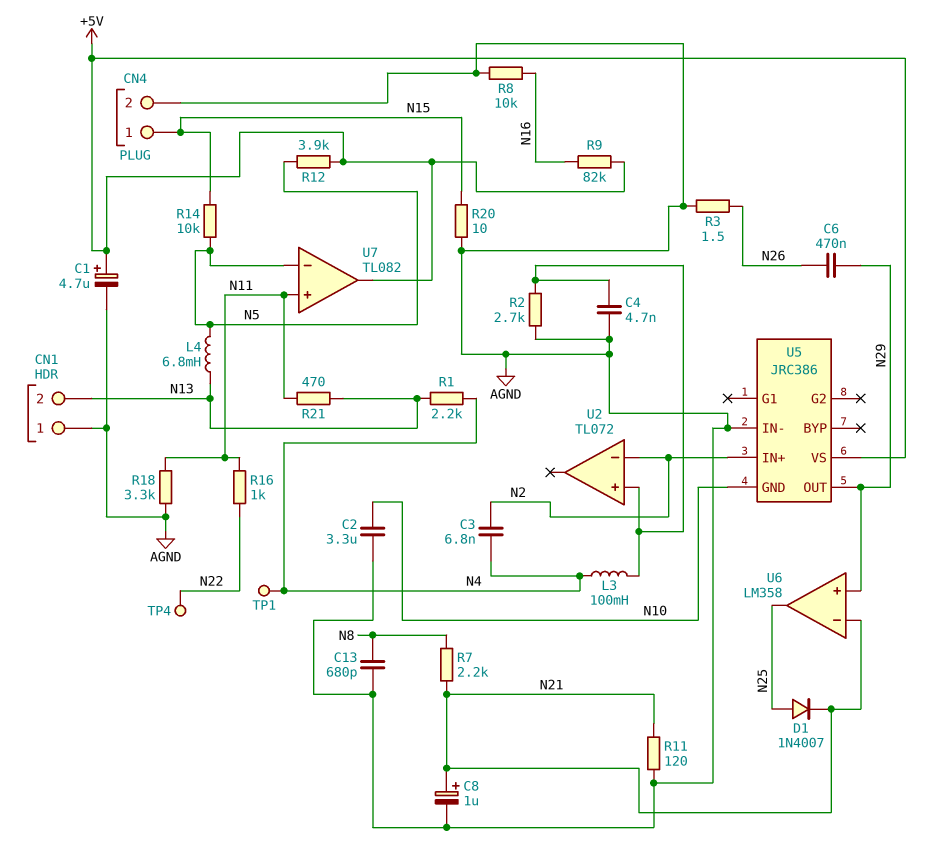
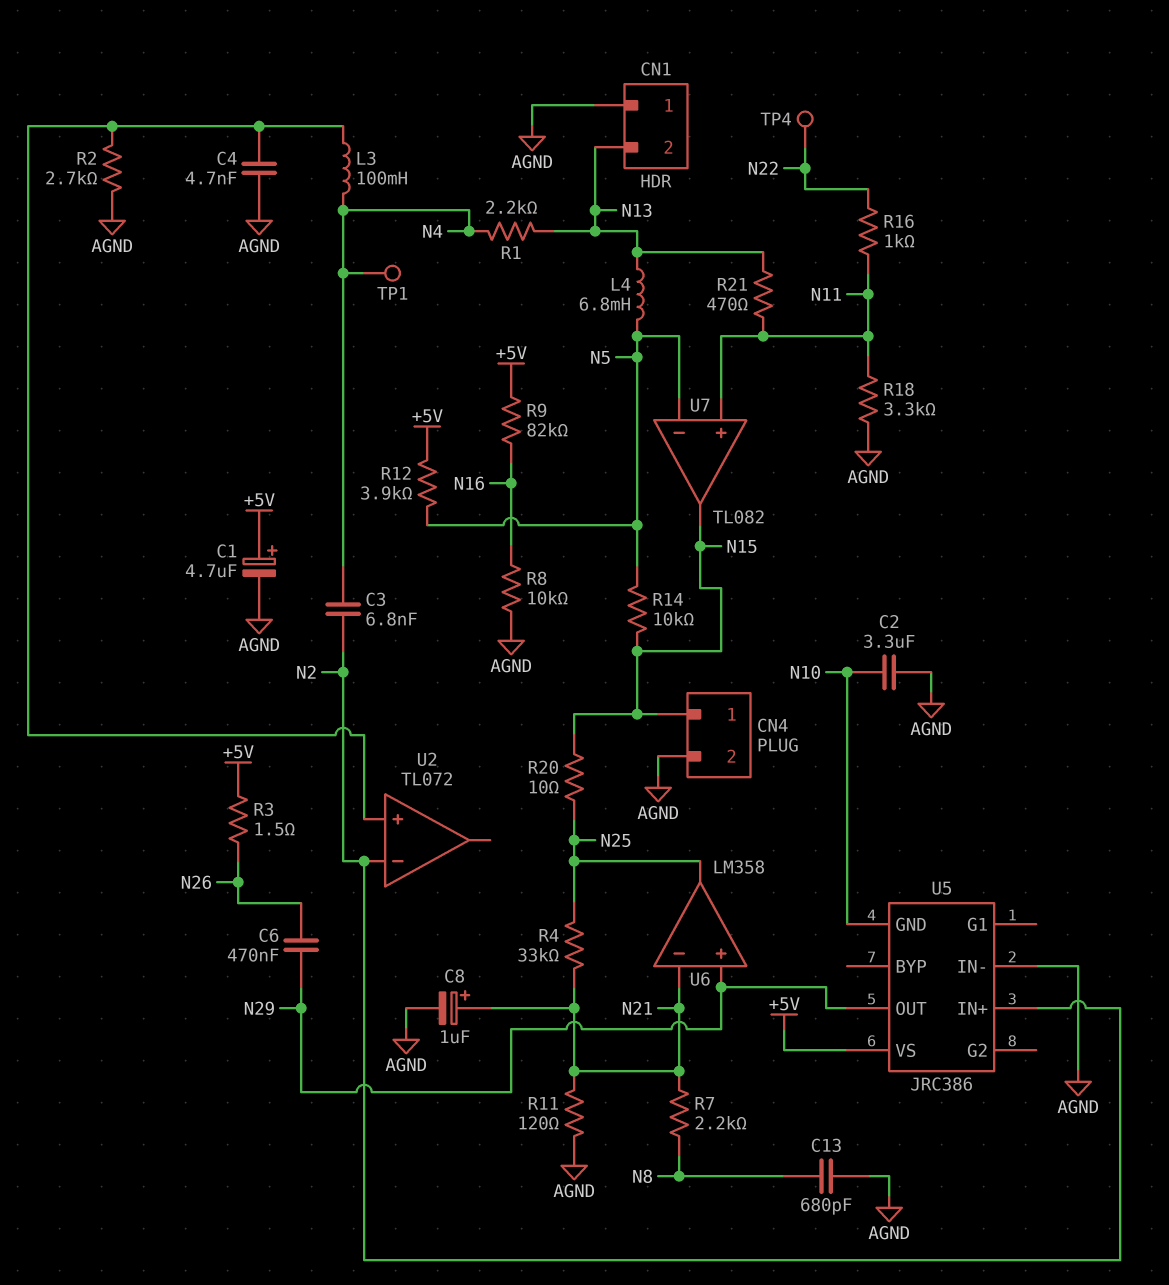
D1: diode 1N4007 (A N25, K N21) -> none
R3: 1.5 (AGND, N26) -> 1.5 (+5V, N26)
R4: none -> 33k (N21, N25)
R20: 10 (AGND, N15) -> 10 (N15, N25)
U7 pin out: +5V -> N15

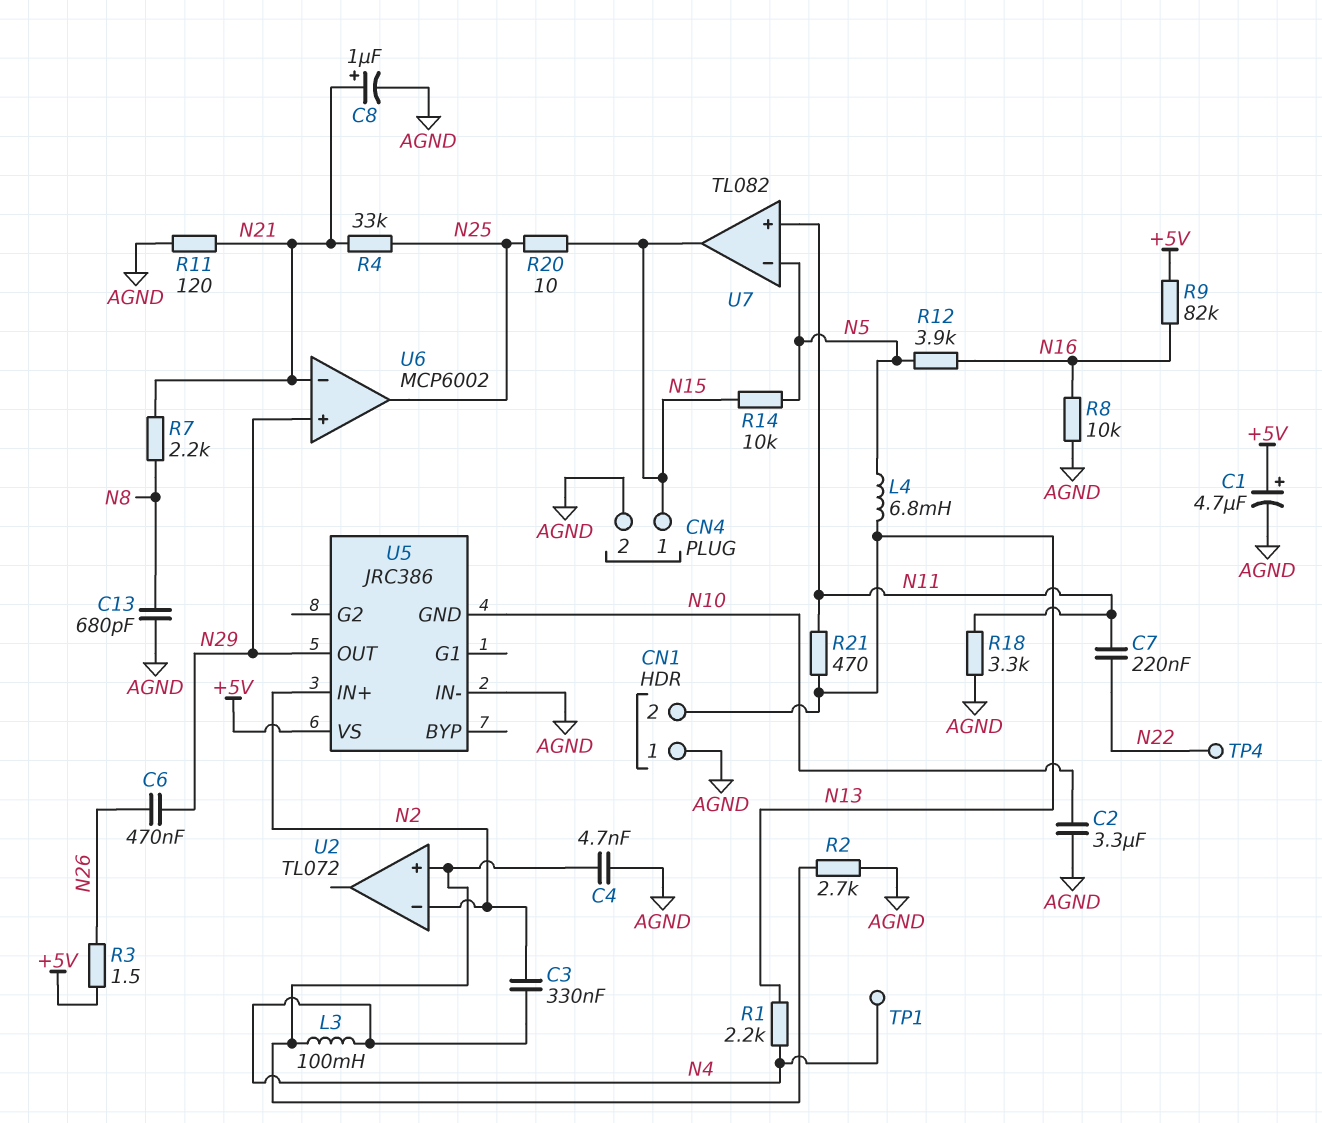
C3: 6.8nF (N2, N4) -> 330nF (N2, N4)
C7: none -> 220nF (N11, N22)
R12: 3.9k (+5V, N5) -> 3.9k (N5, N16)
R16: 1k (N11, N22) -> none
U6: LM358 -> MCP6002

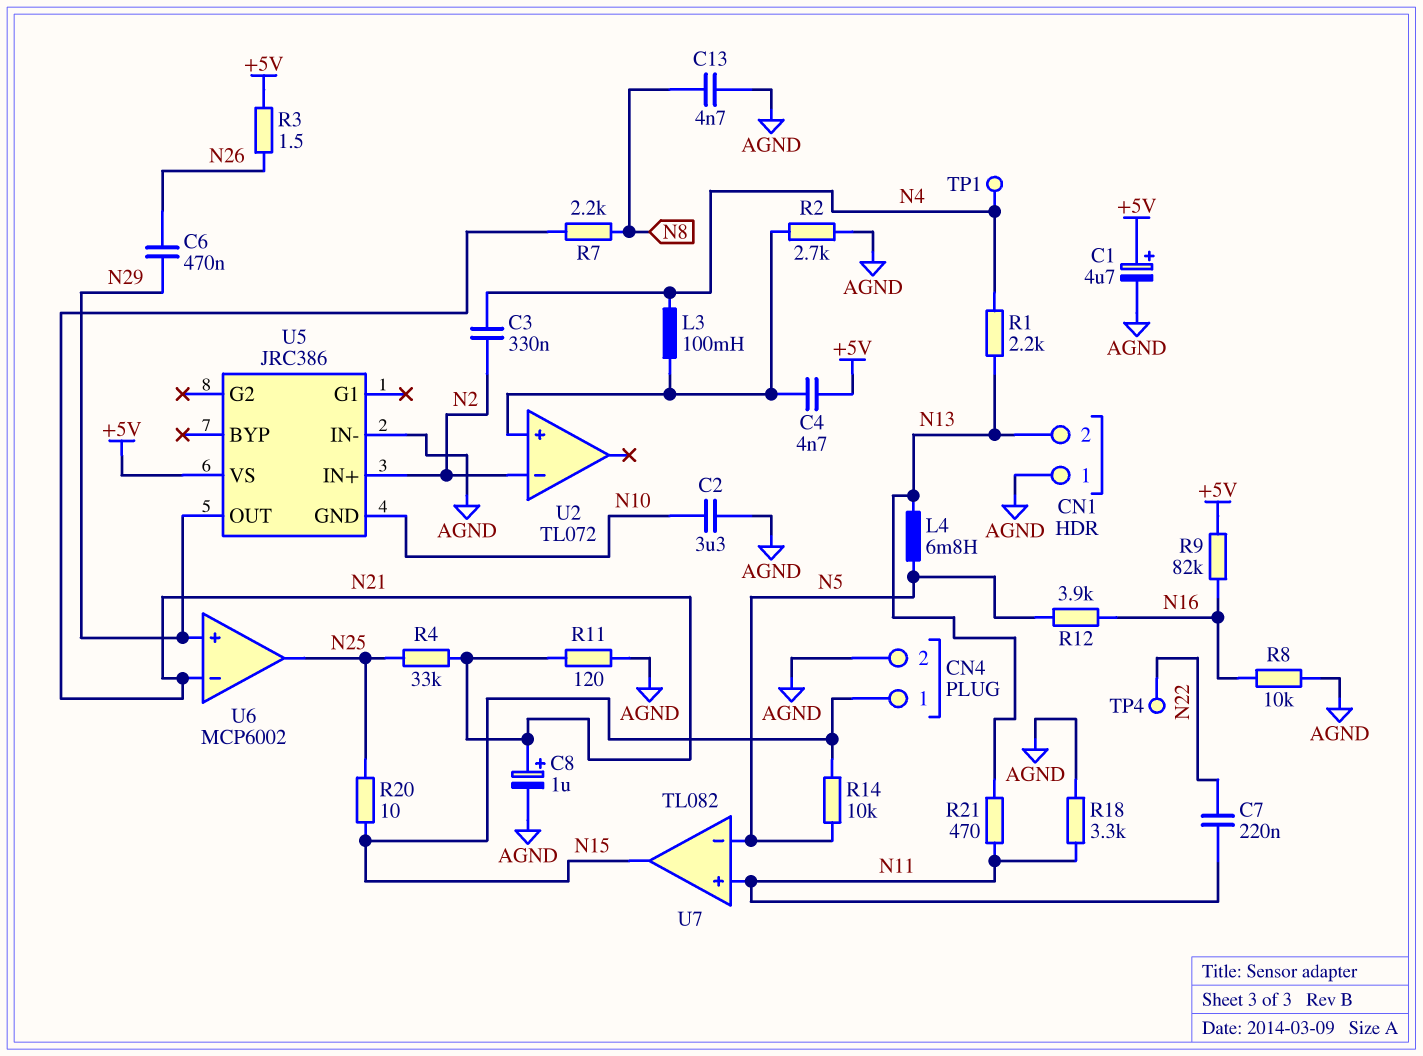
C4: 4.7nF (AGND, U2/in+) -> 4.7nF (+5V, U2/in+)
C13: 680pF (AGND, N8) -> 4.7nF (AGND, N8)

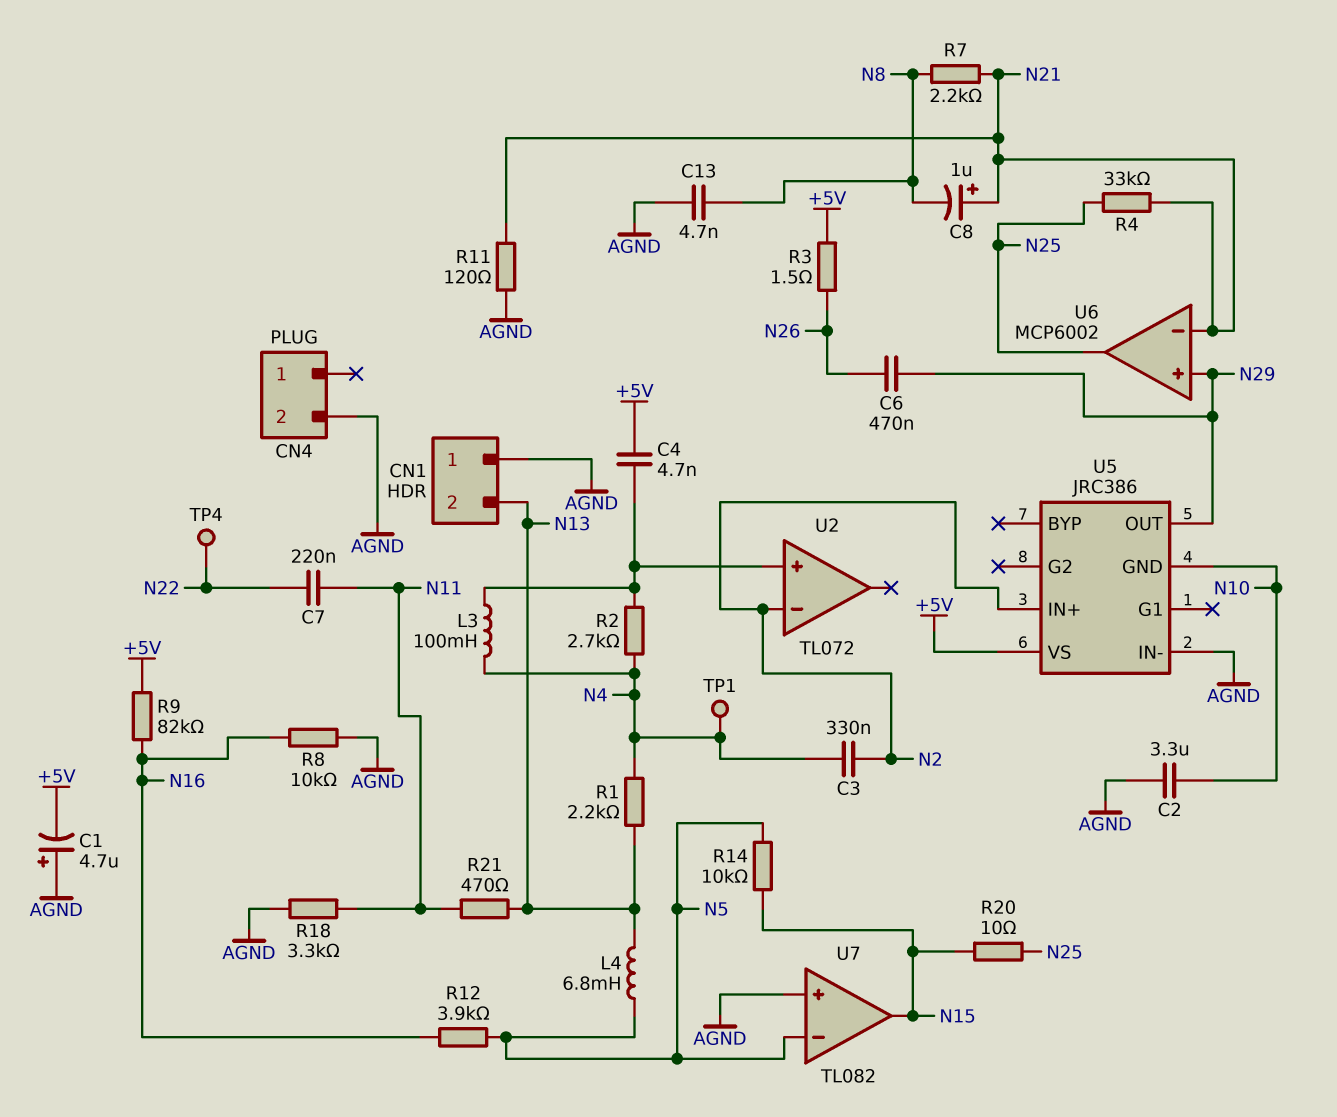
C1: 4.7uF (plus +5V, minus AGND) -> 4.7uF (plus AGND, minus +5V)
C8: 1uF (plus N21, minus AGND) -> 1uF (plus N21, minus N8)
CN4 pin 1: N15 -> none
R2: 2.7k (AGND, U2/in+) -> 2.7k (N4, U2/in+)
U7 pin in+: N11 -> AGND

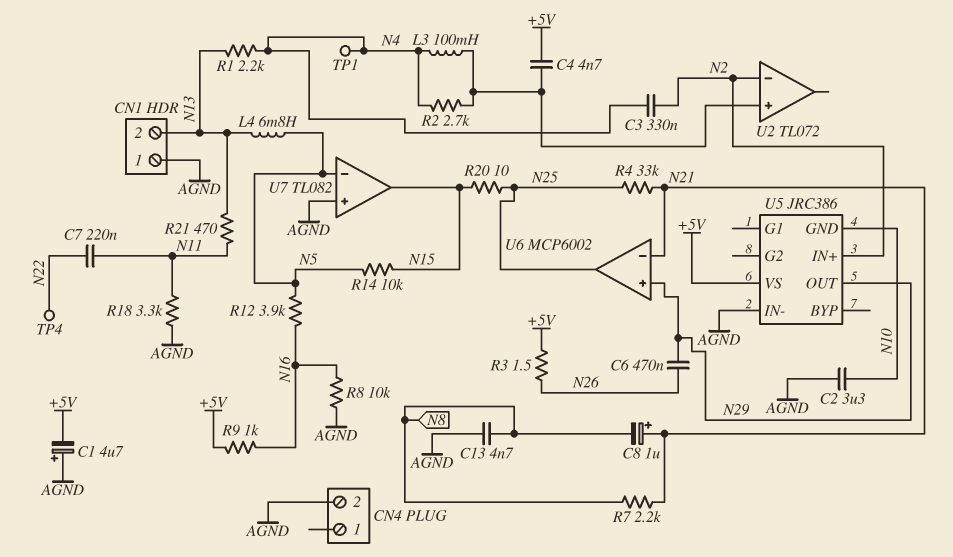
R9: 82k (+5V, N16) -> 1k (+5V, N16)
R11: 120 (AGND, N21) -> none

